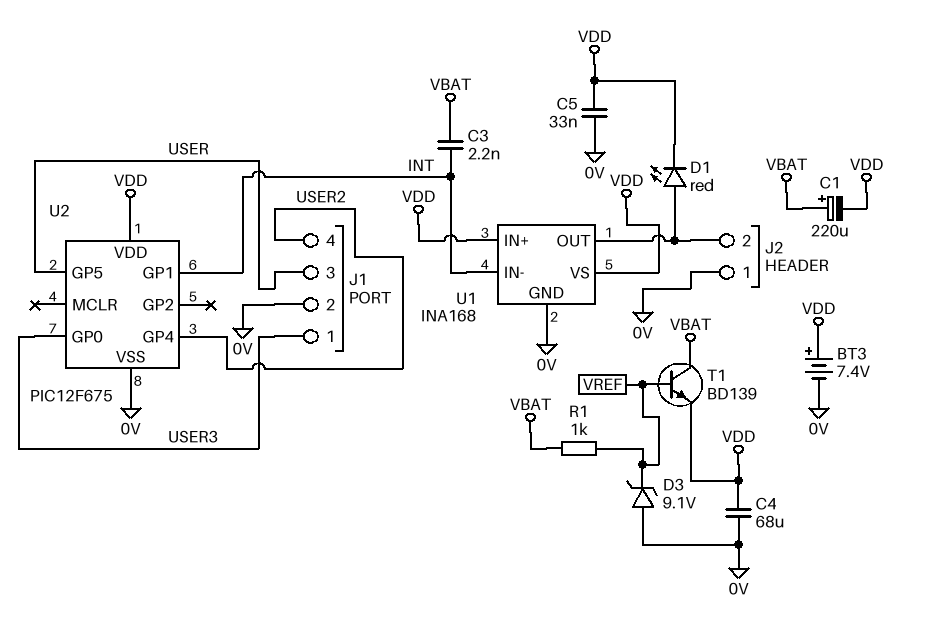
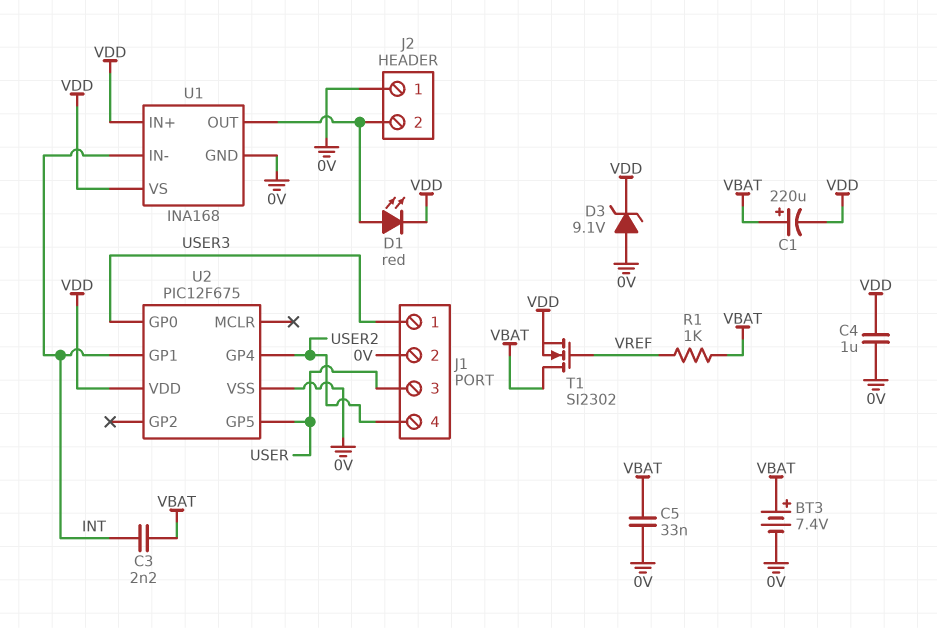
BT3: 7.4V (plus VDD, minus 0V) -> 7.4V (plus VBAT, minus 0V)
C4: 68uF (0V, VDD) -> 1uF (0V, VDD)
C5: 33nF (0V, VDD) -> 33nF (0V, VBAT)
D3: zener 9.1V (A 0V, K VREF) -> zener 9.1V (A 0V, K VDD)
T1: NPN BD139 (B VREF, C VBAT, E VDD) -> NMOS SI2302 (G VREF, D VBAT, S VDD)

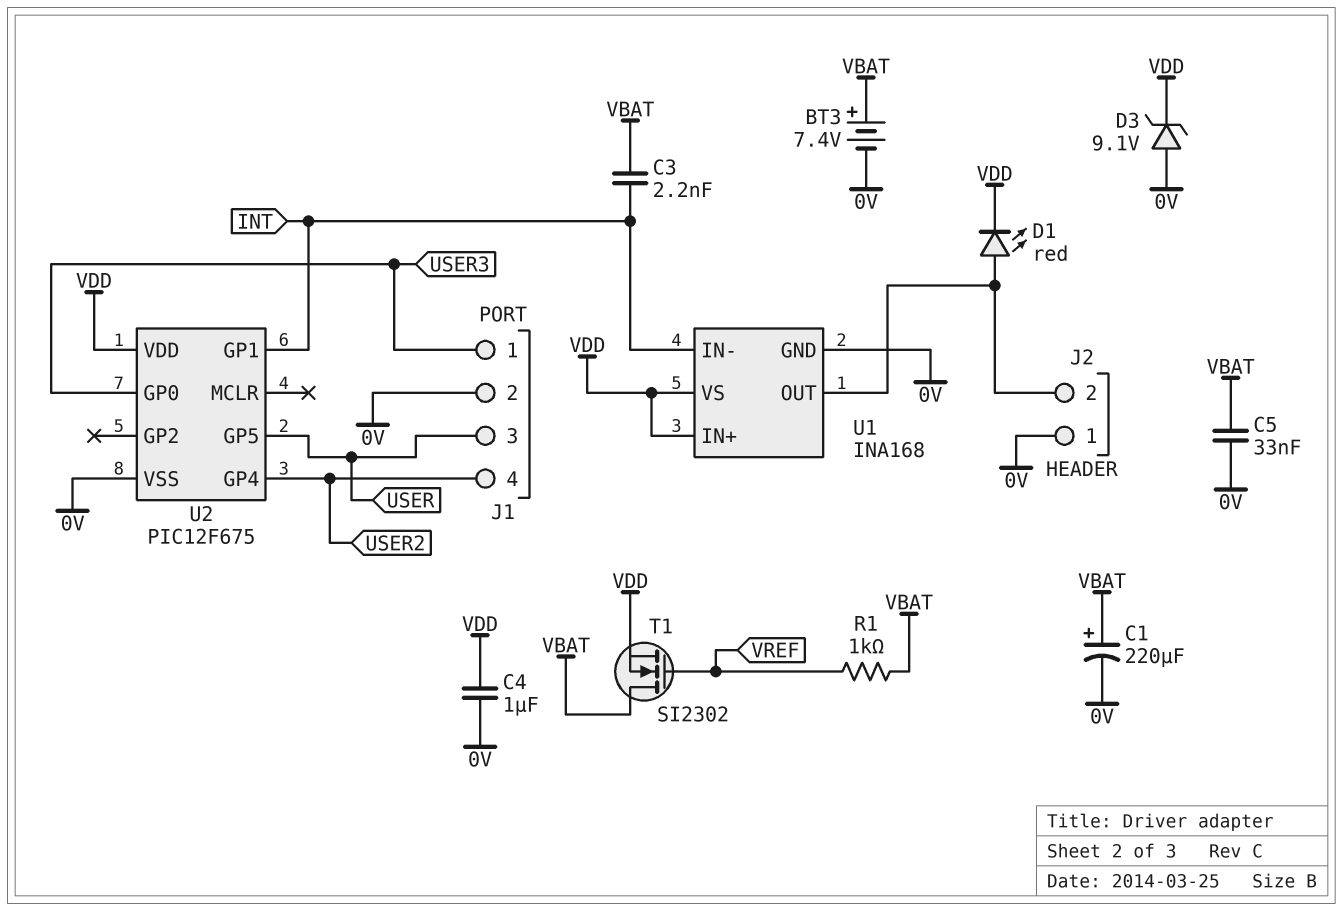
C1: 220uF (plus VBAT, minus VDD) -> 220uF (plus VBAT, minus 0V)

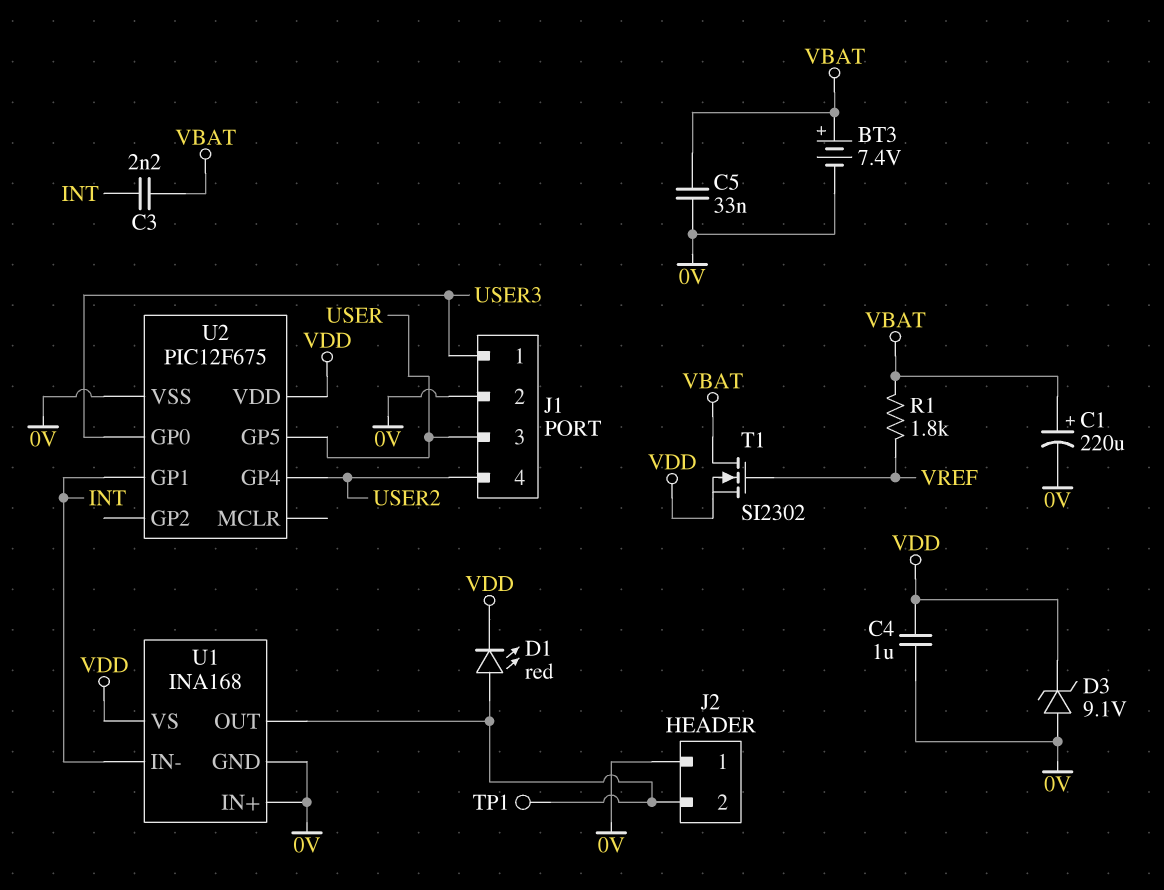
R1: 1k (VBAT, VREF) -> 1.8k (VBAT, VREF)
TP1: none -> test point (J2/2)
U1 pin IN+: VDD -> 0V

